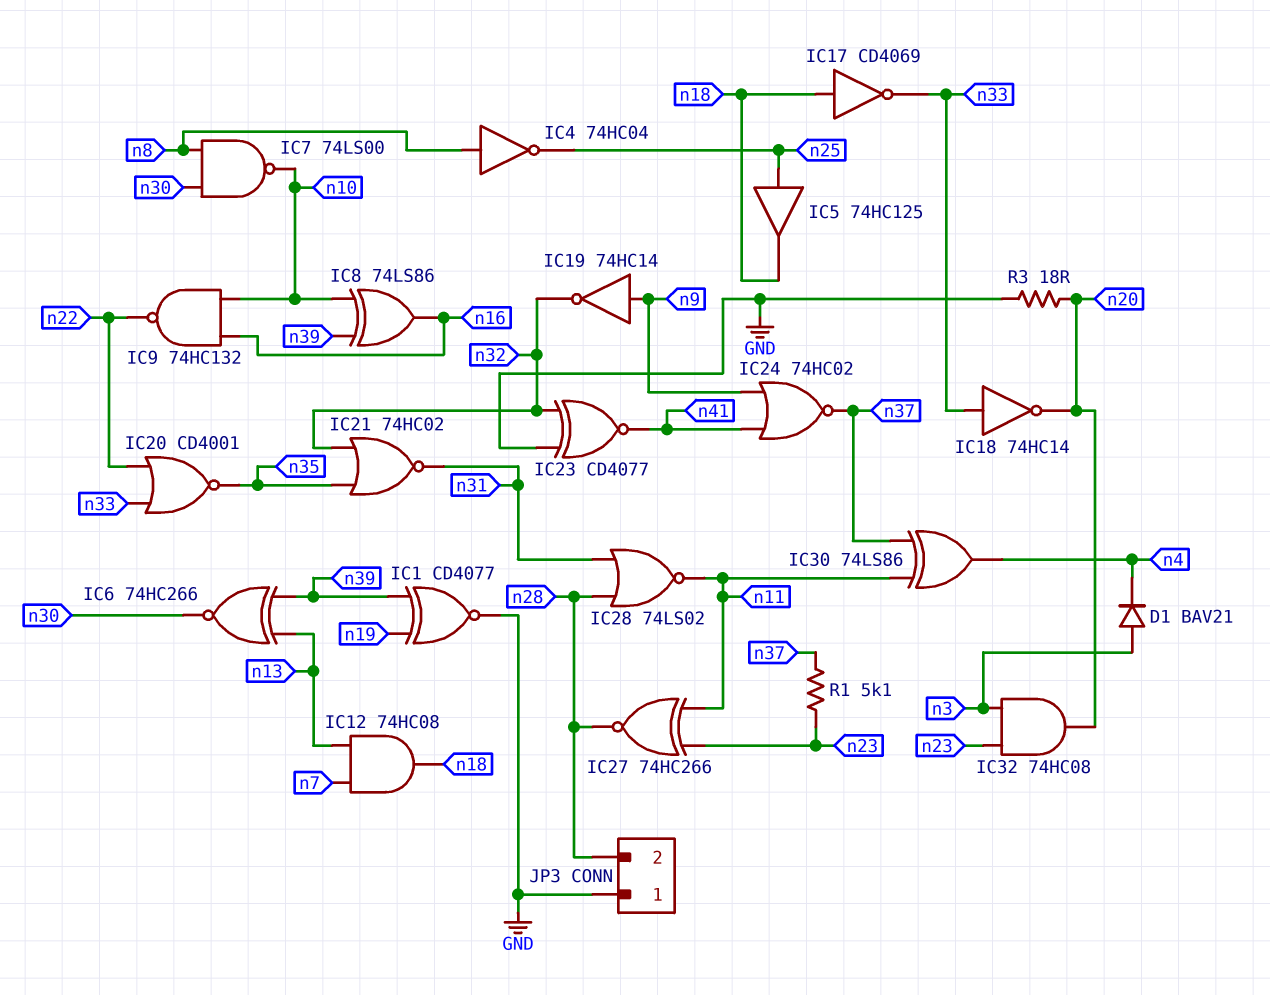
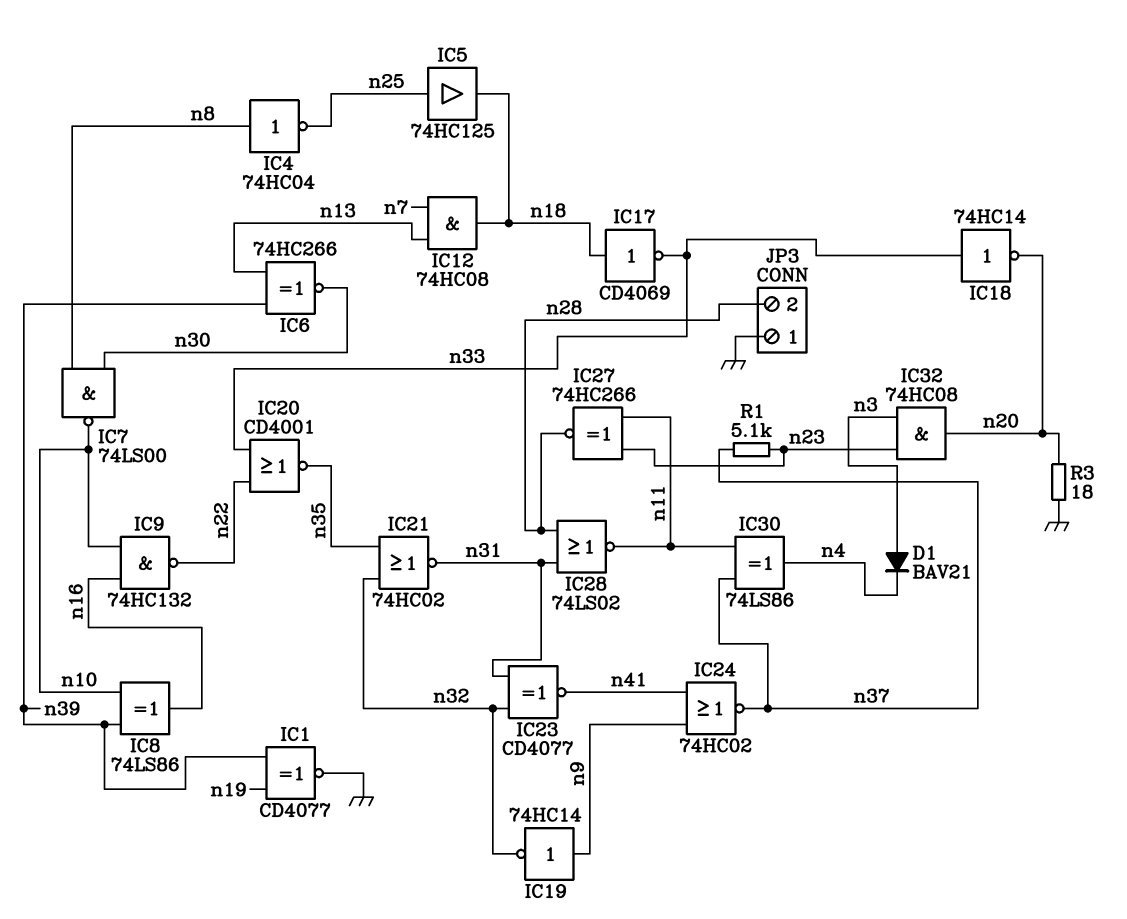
IC23: XNOR CD4077 (in GND, in n32, out n41) -> XNOR CD4077 (in n31, in n32, out n41)

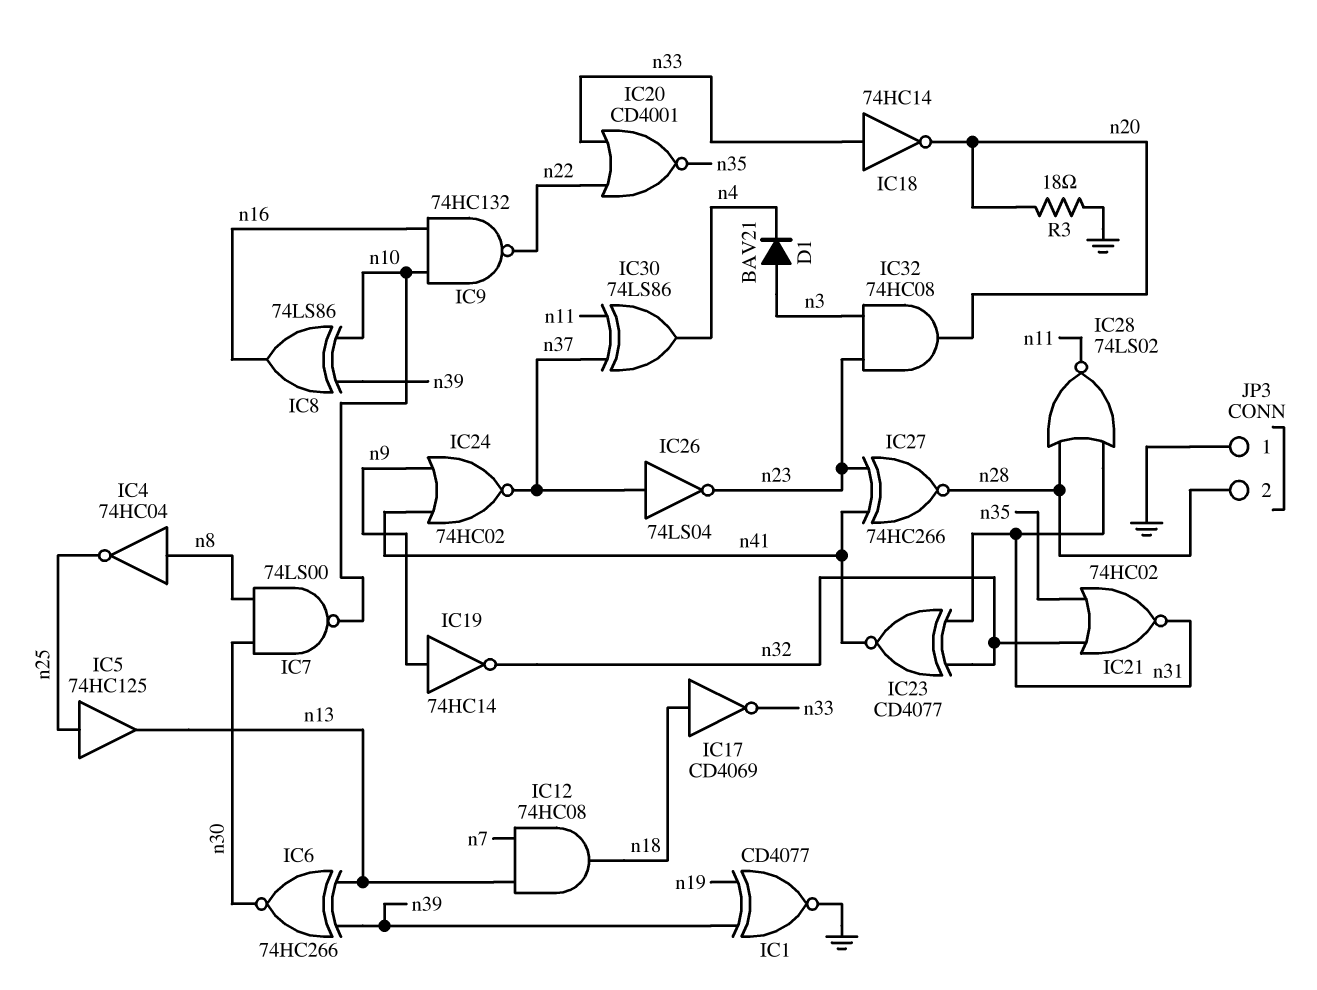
IC5: buffer 74HC125 (in n25, out n18) -> buffer 74HC125 (in n25, out n13)
IC26: none -> NOT 74LS04 (in n37, out n23)
IC27: XNOR 74HC266 (in n11, in n23, out n28) -> XNOR 74HC266 (in n23, in n41, out n28)
R1: 5.1k (n23, n37) -> none

